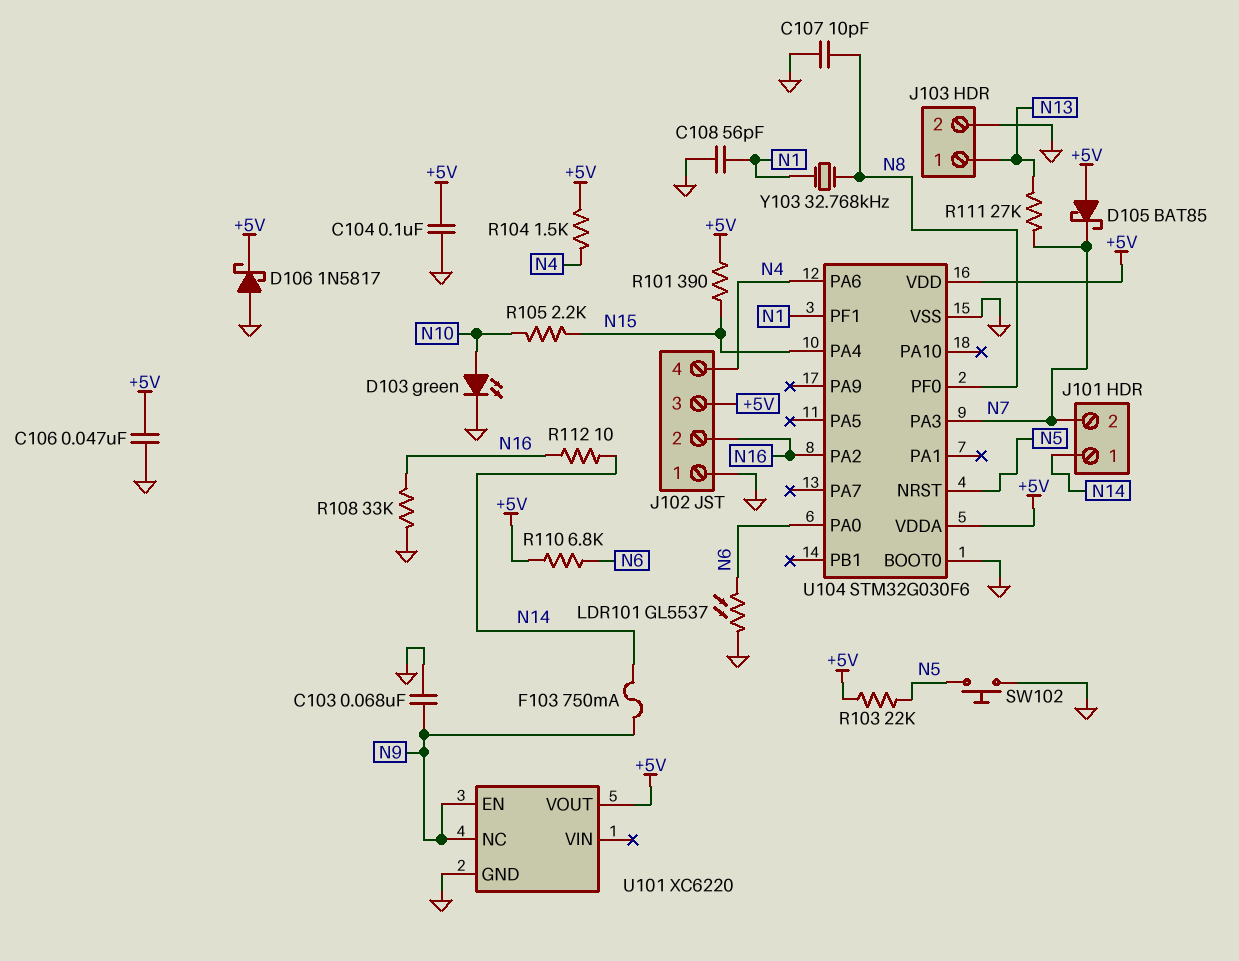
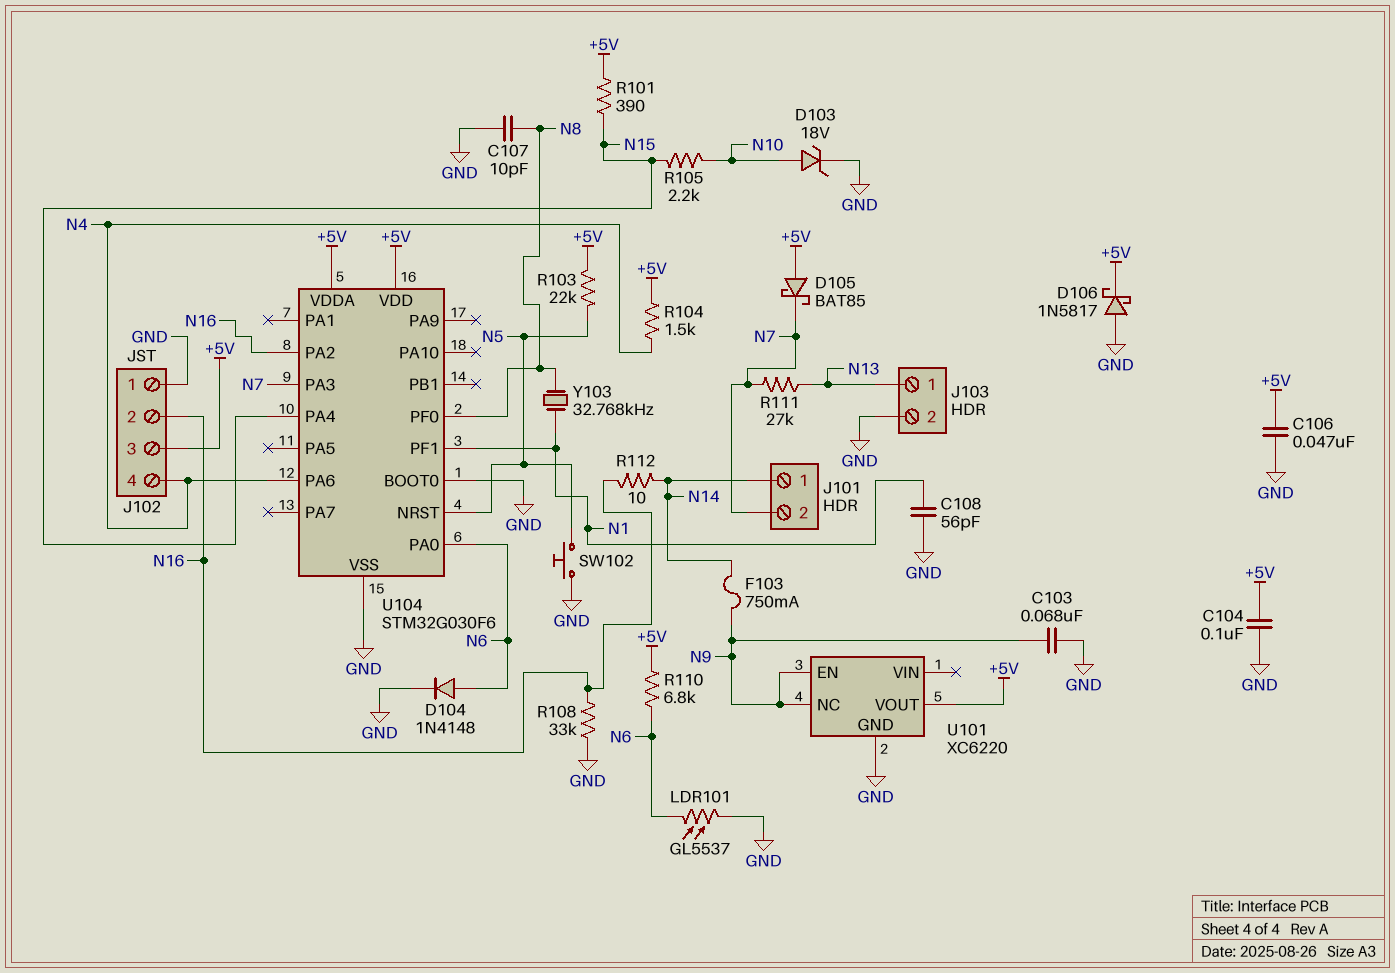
D103: LED green (A N10, K GND) -> zener 18V (A N10, K GND)
D104: none -> diode 1N4148 (A N6, K GND)

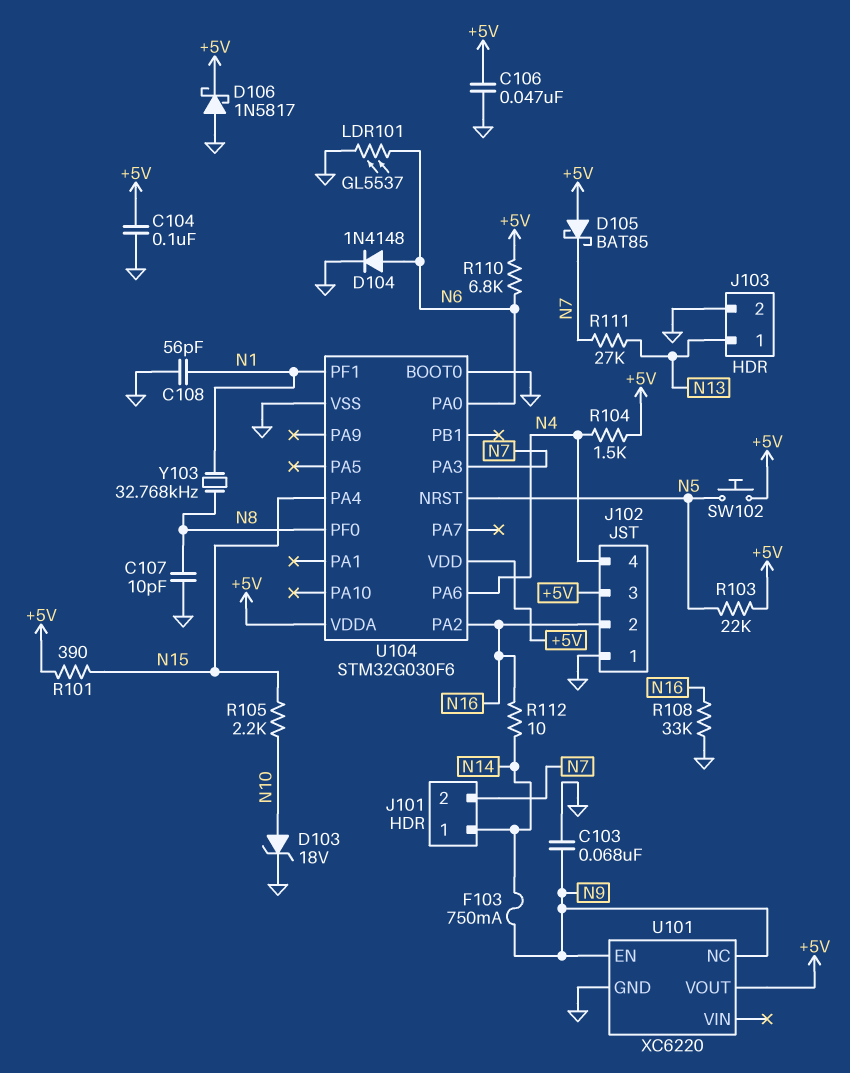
SW102: button (GND, N5) -> button (+5V, N5)

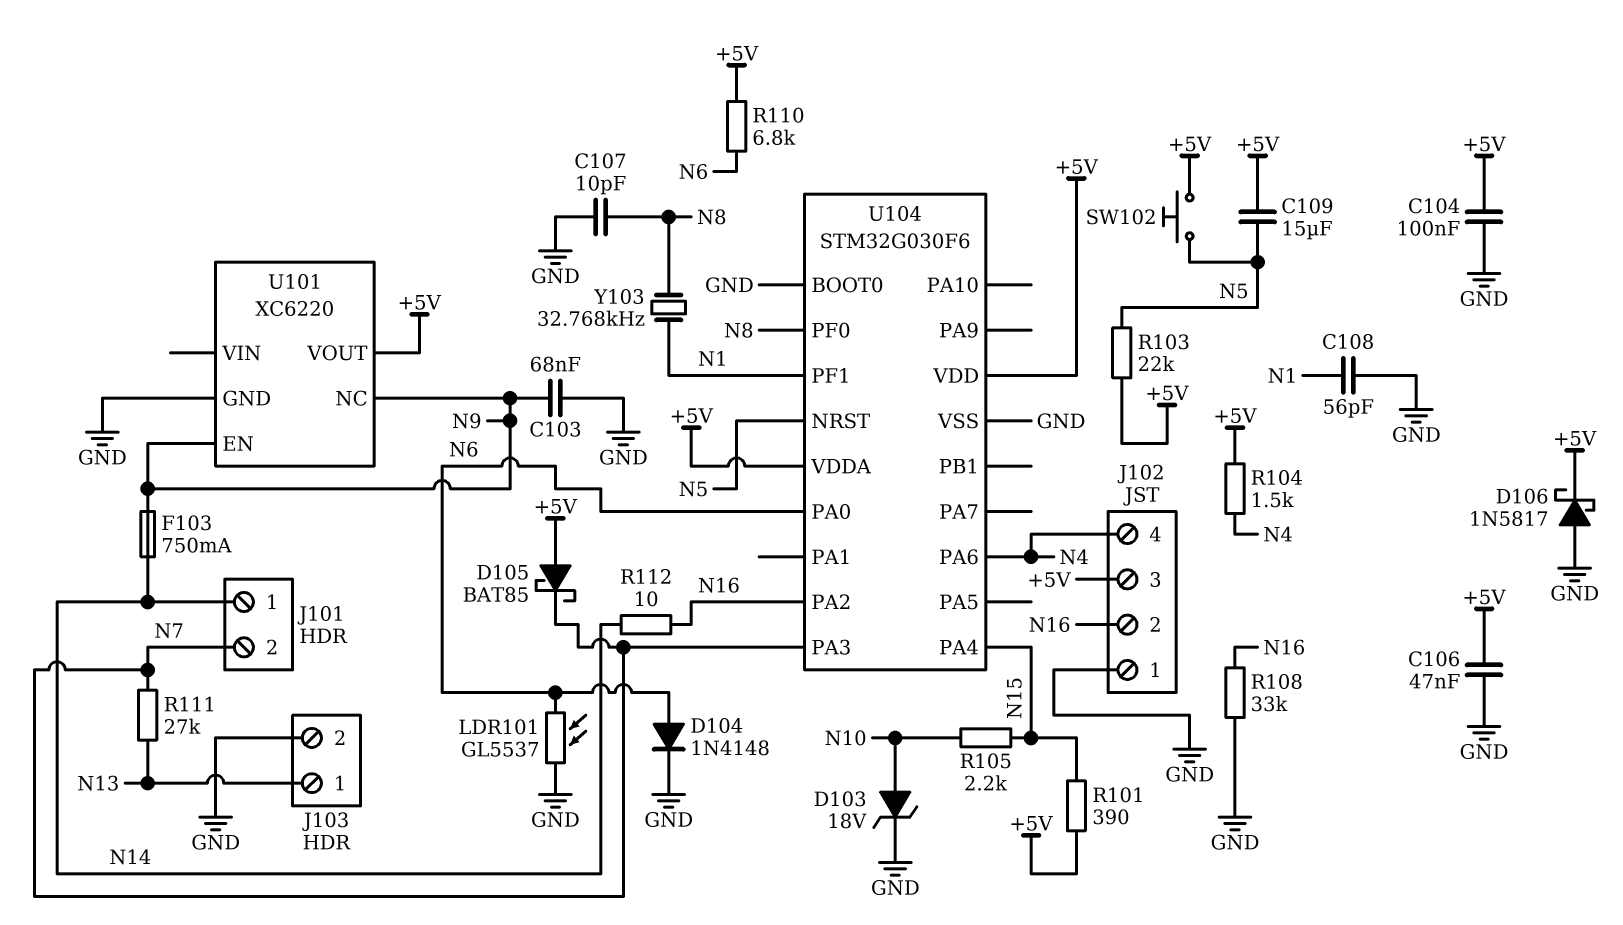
C109: none -> 15uF (+5V, N5)

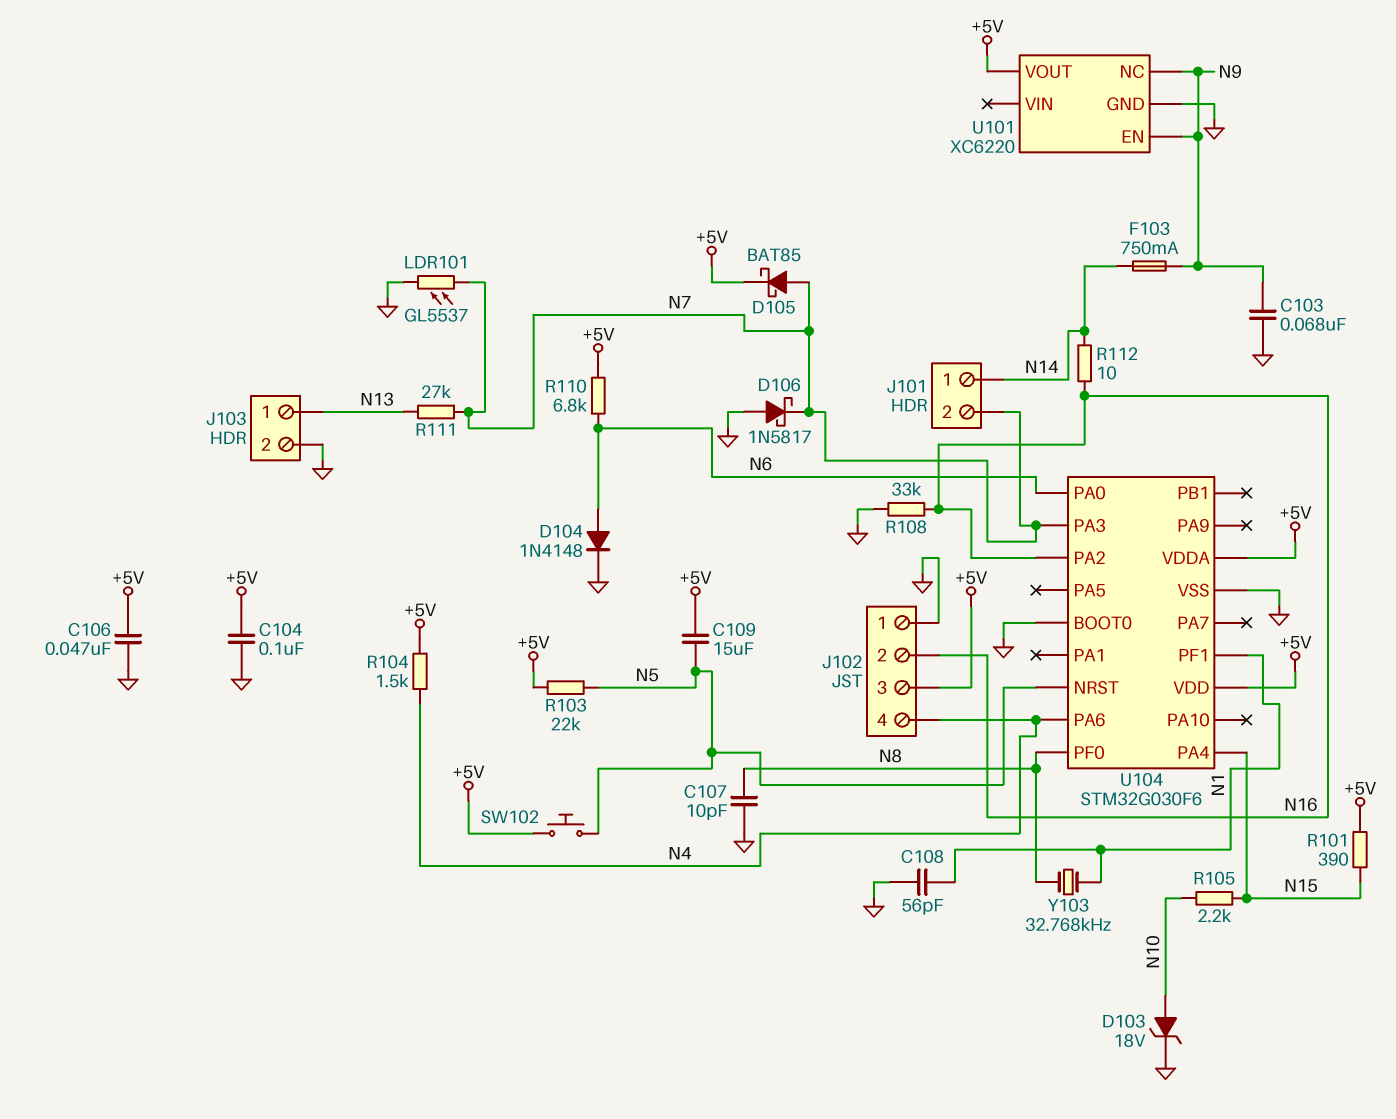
D105: schottky BAT85 (A +5V, K N7) -> schottky BAT85 (A N7, K +5V)
D106: schottky 1N5817 (A GND, K +5V) -> schottky 1N5817 (A GND, K N7)
LDR101: GL5537 (GND, N6) -> GL5537 (GND, N7)

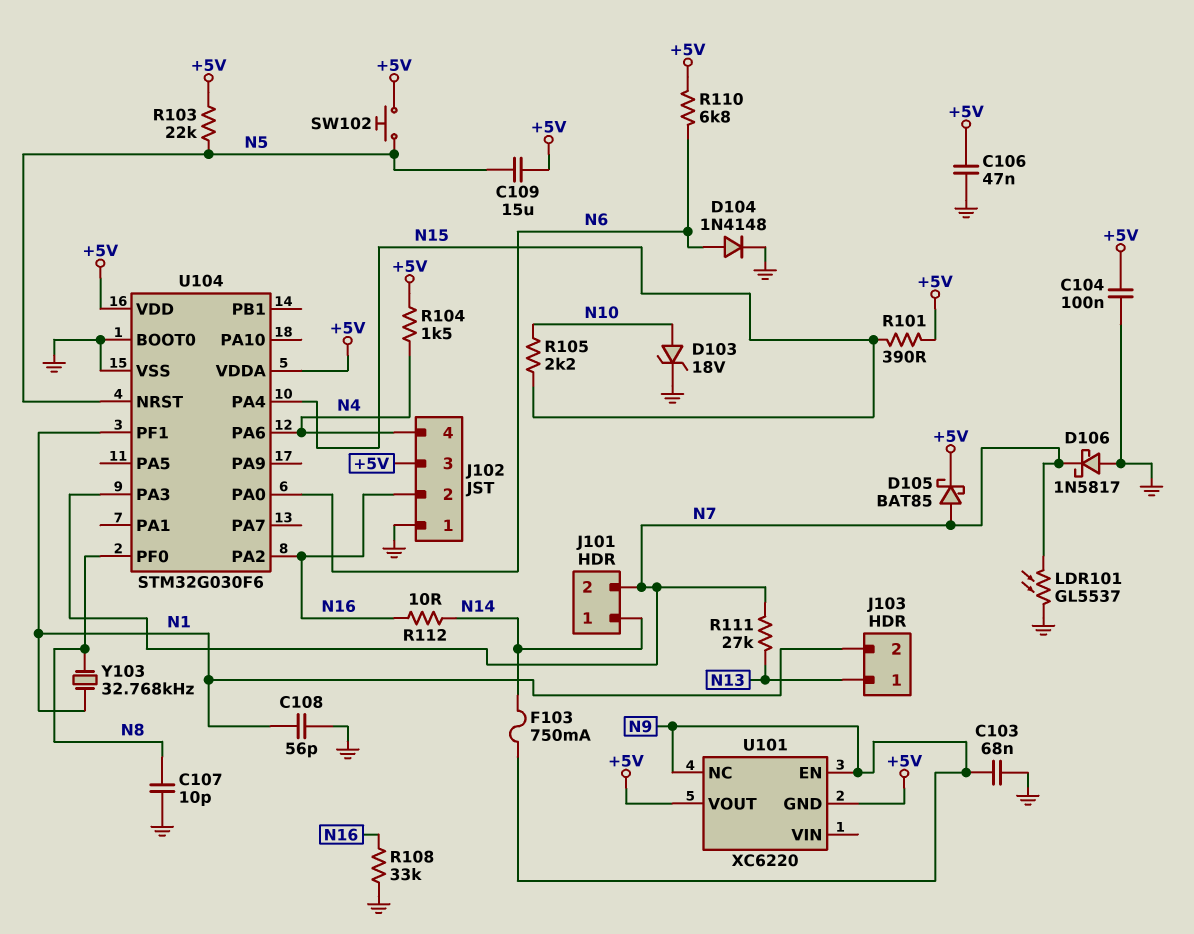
J103 pin 2: GND -> N1
U101 pin GND: GND -> +5V

